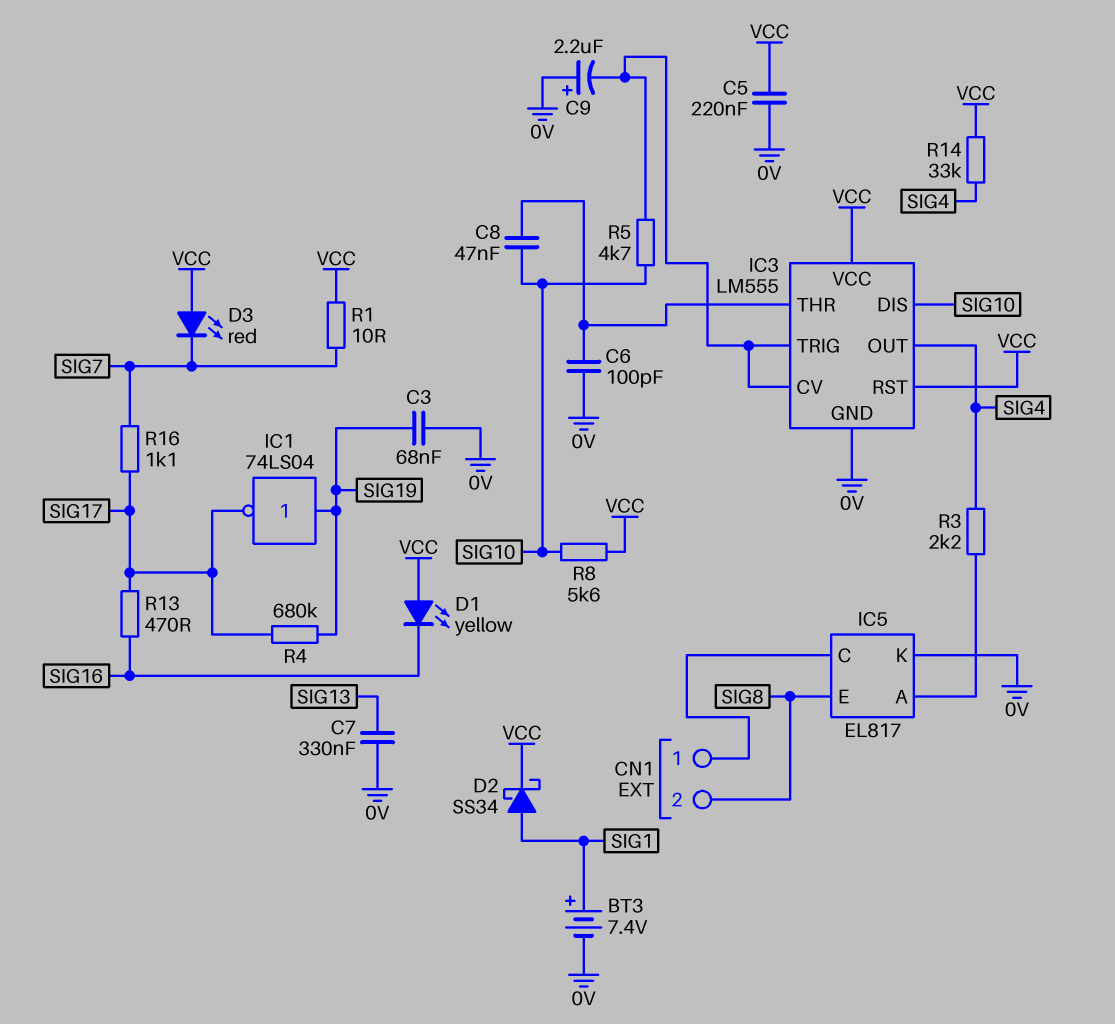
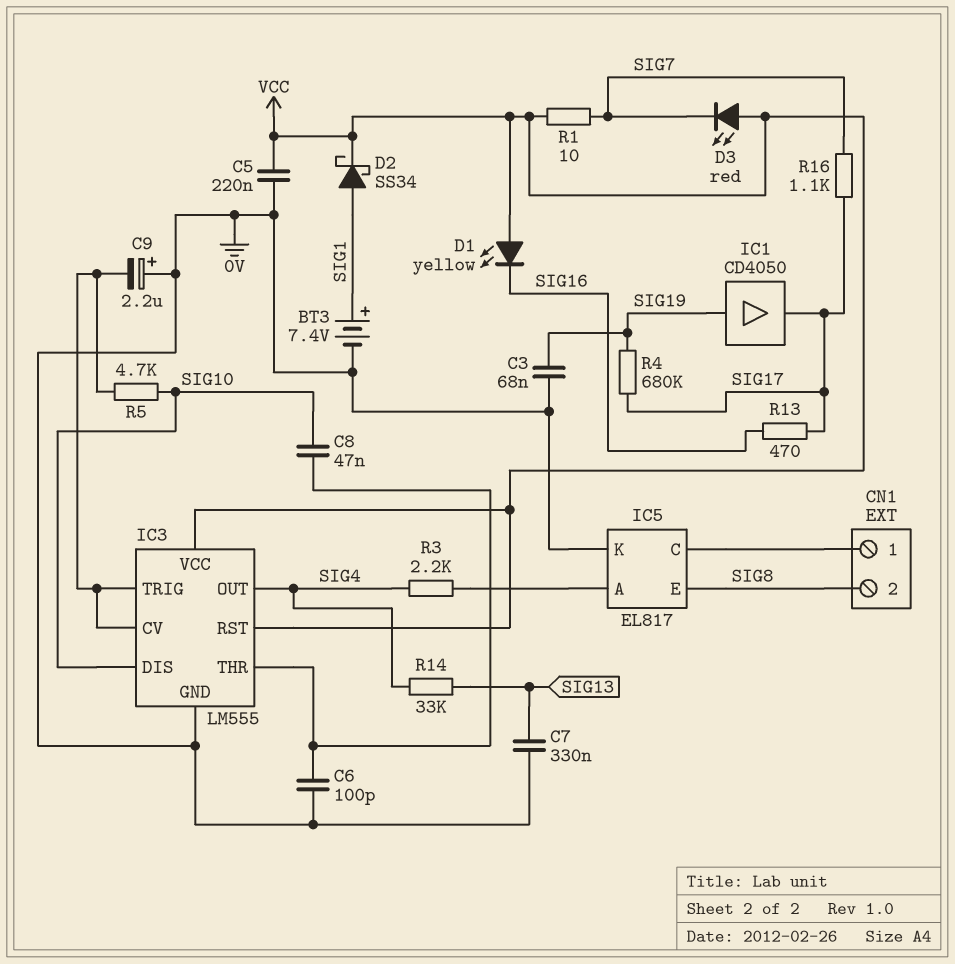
IC1: NOT 74LS04 (in SIG19, out SIG17) -> buffer CD4050 (in SIG19, out SIG17)
R8: 5.6k (SIG10, VCC) -> none
R14: 33k (SIG4, VCC) -> 33k (SIG4, SIG13)

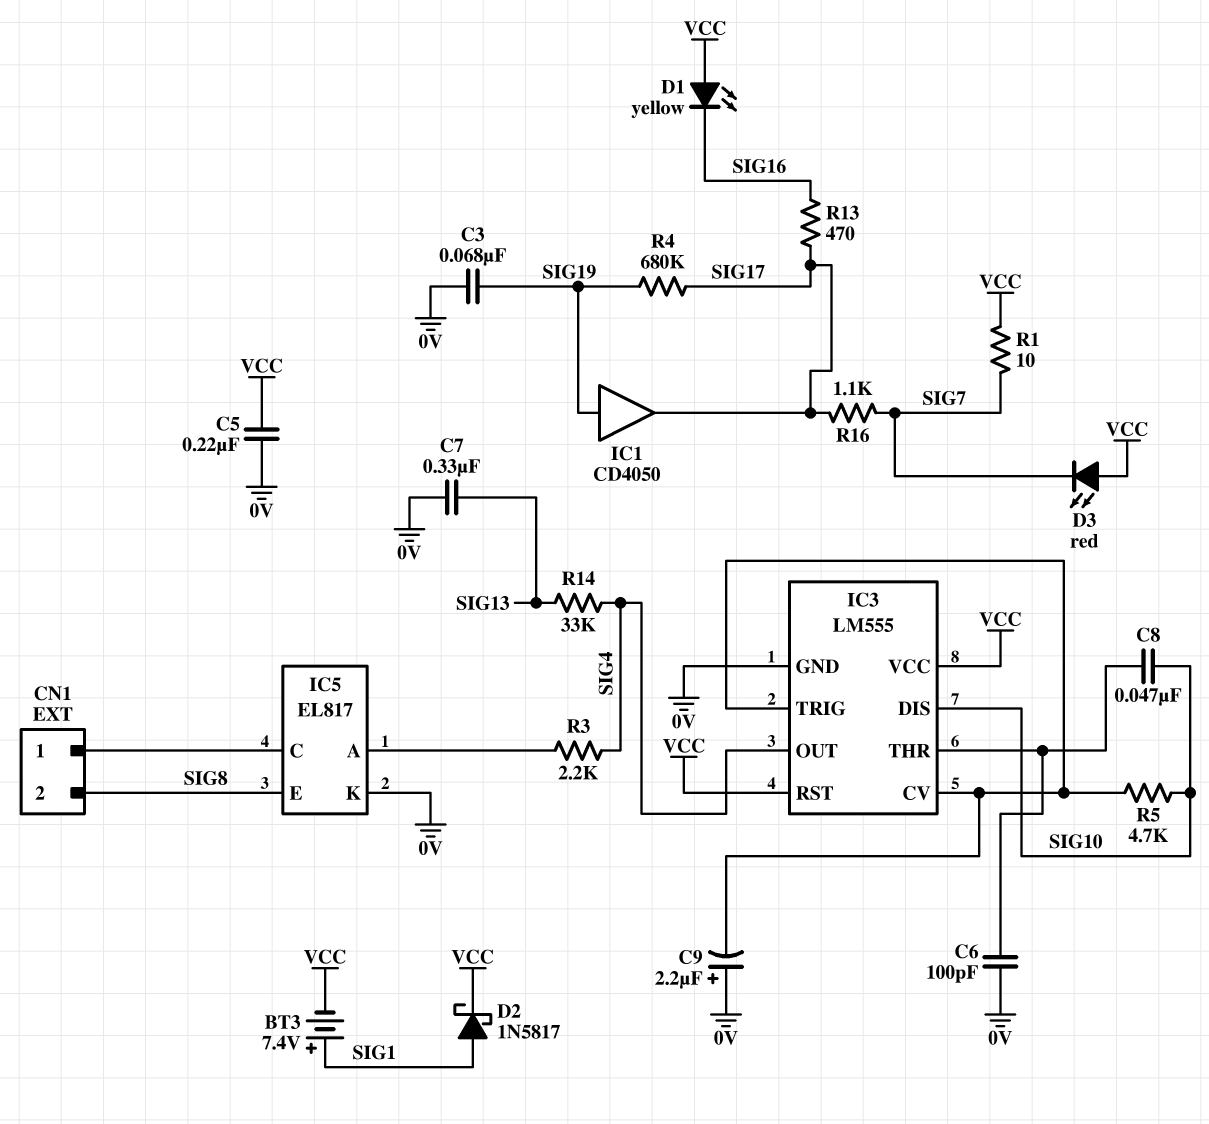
BT3: 7.4V (plus SIG1, minus 0V) -> 7.4V (plus SIG1, minus VCC)
D2: schottky SS34 (A SIG1, K VCC) -> schottky 1N5817 (A SIG1, K VCC)

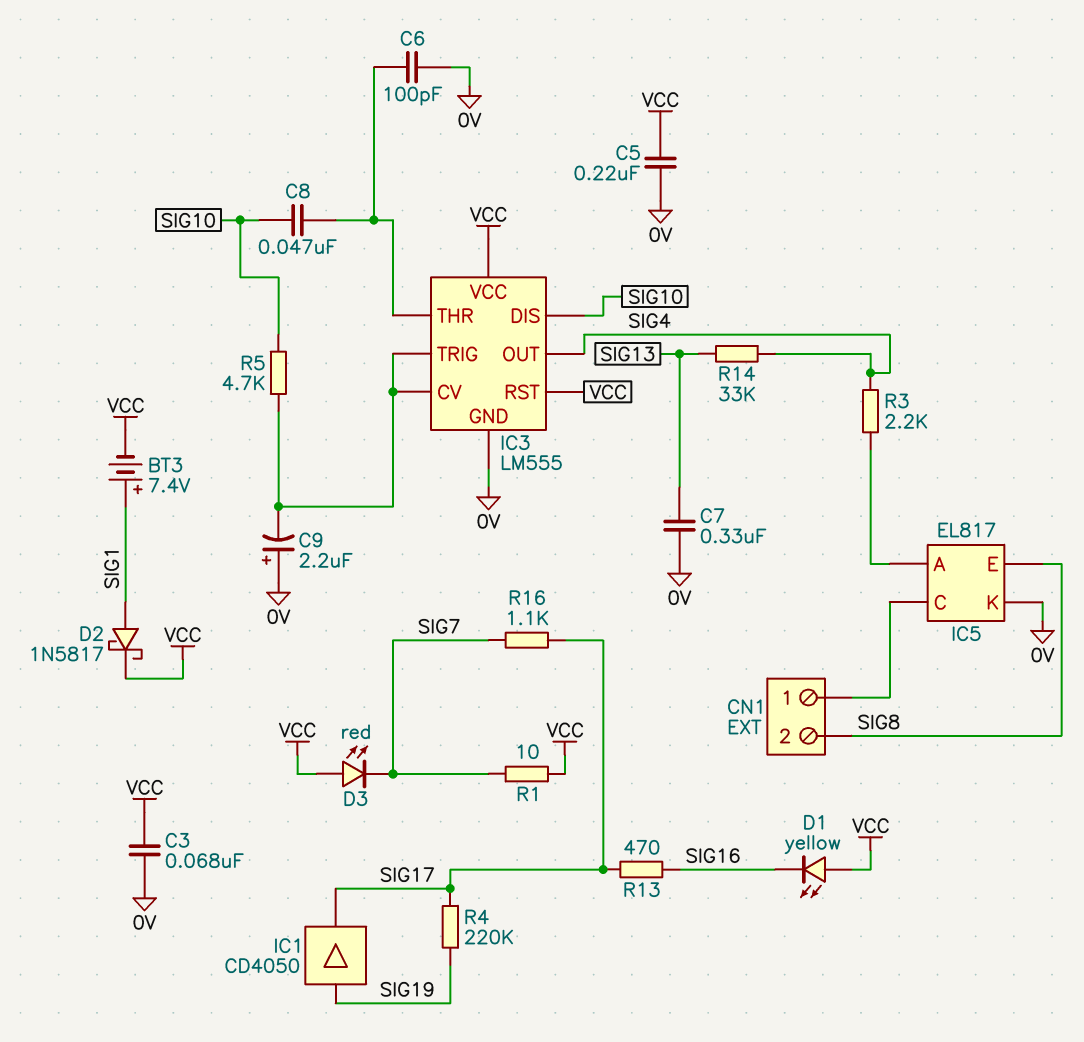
C3: 68nF (0V, SIG19) -> 68nF (0V, VCC)
R4: 680k (SIG17, SIG19) -> 220k (SIG17, SIG19)

